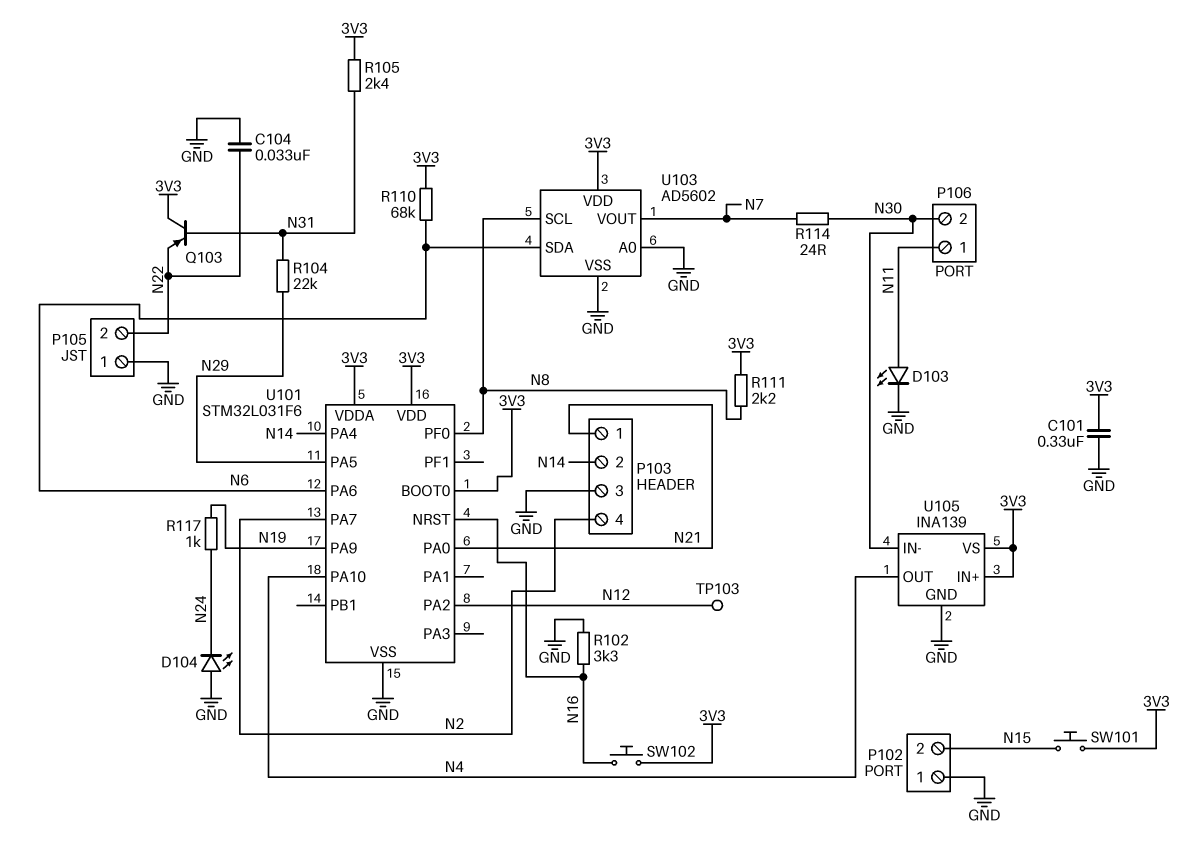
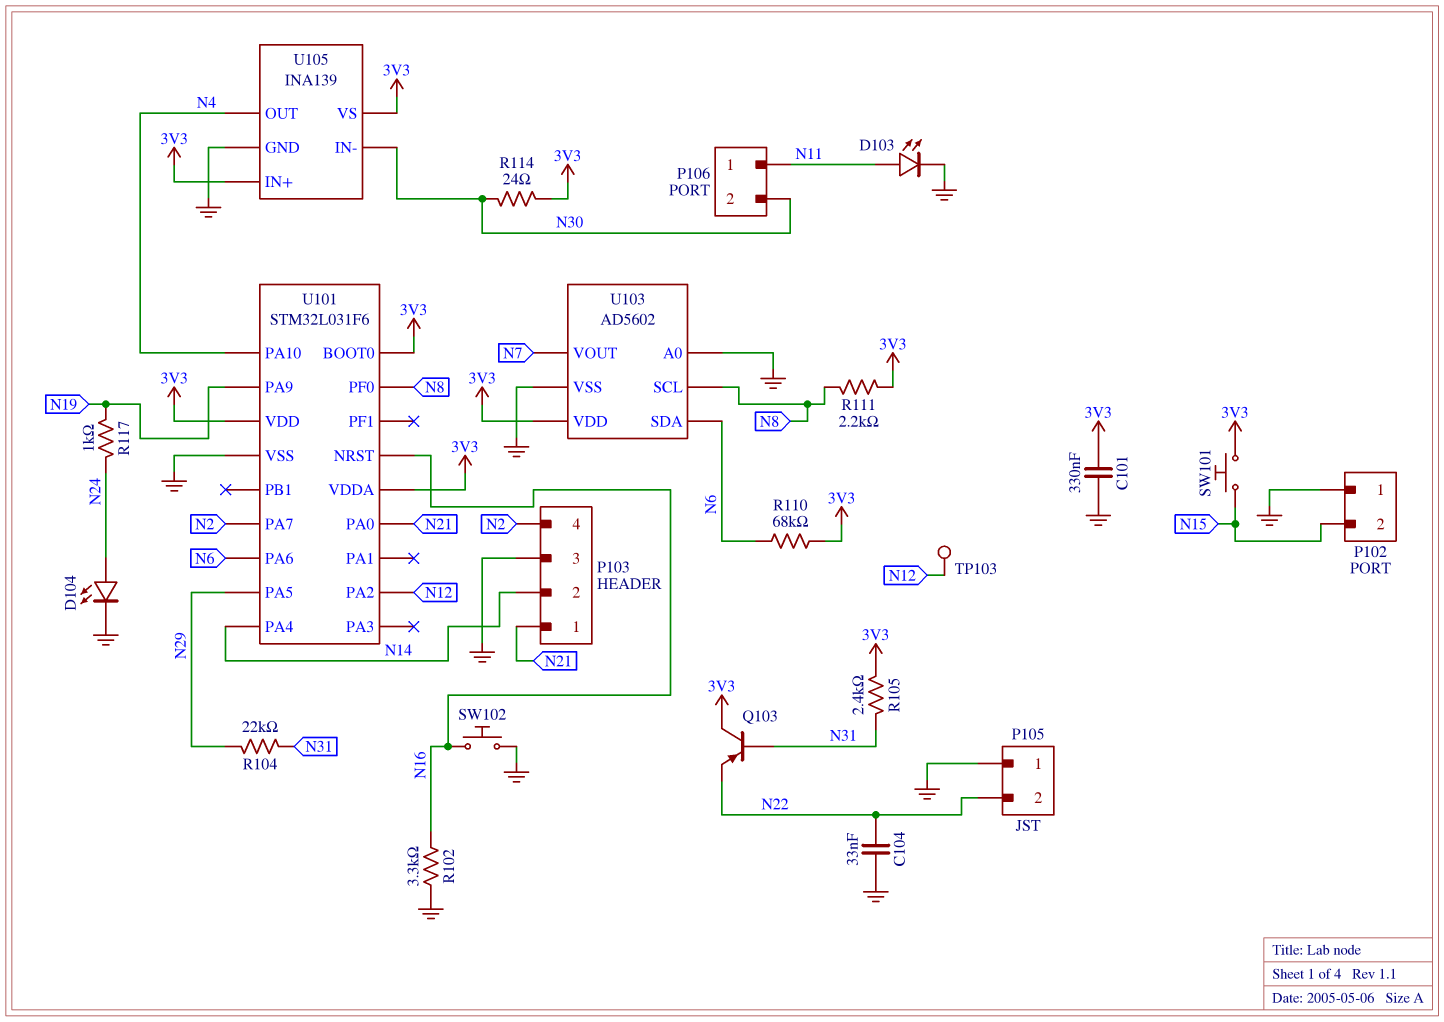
D104: LED (A GND, K N24) -> LED (A N24, K GND)
R114: 24 (N7, N30) -> 24 (3V3, N30)
SW102: button (3V3, N16) -> button (GND, N16)

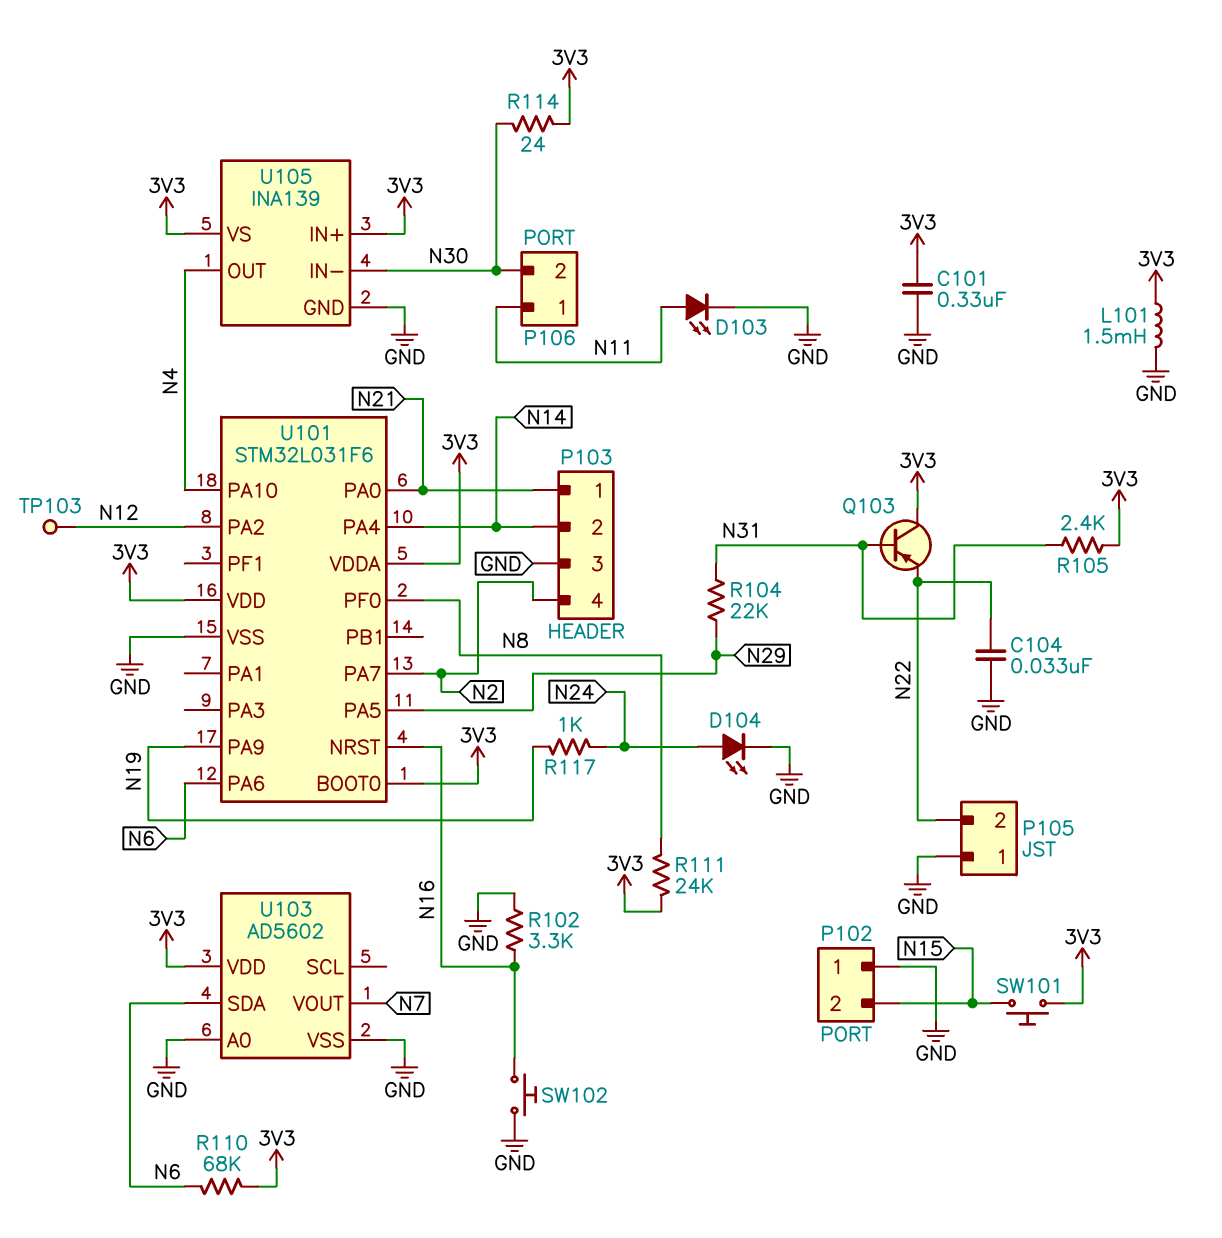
L101: none -> 1.5mH (3V3, GND)
R111: 2.2k (3V3, N8) -> 24k (3V3, N8)
U103 pin SCL: N8 -> none

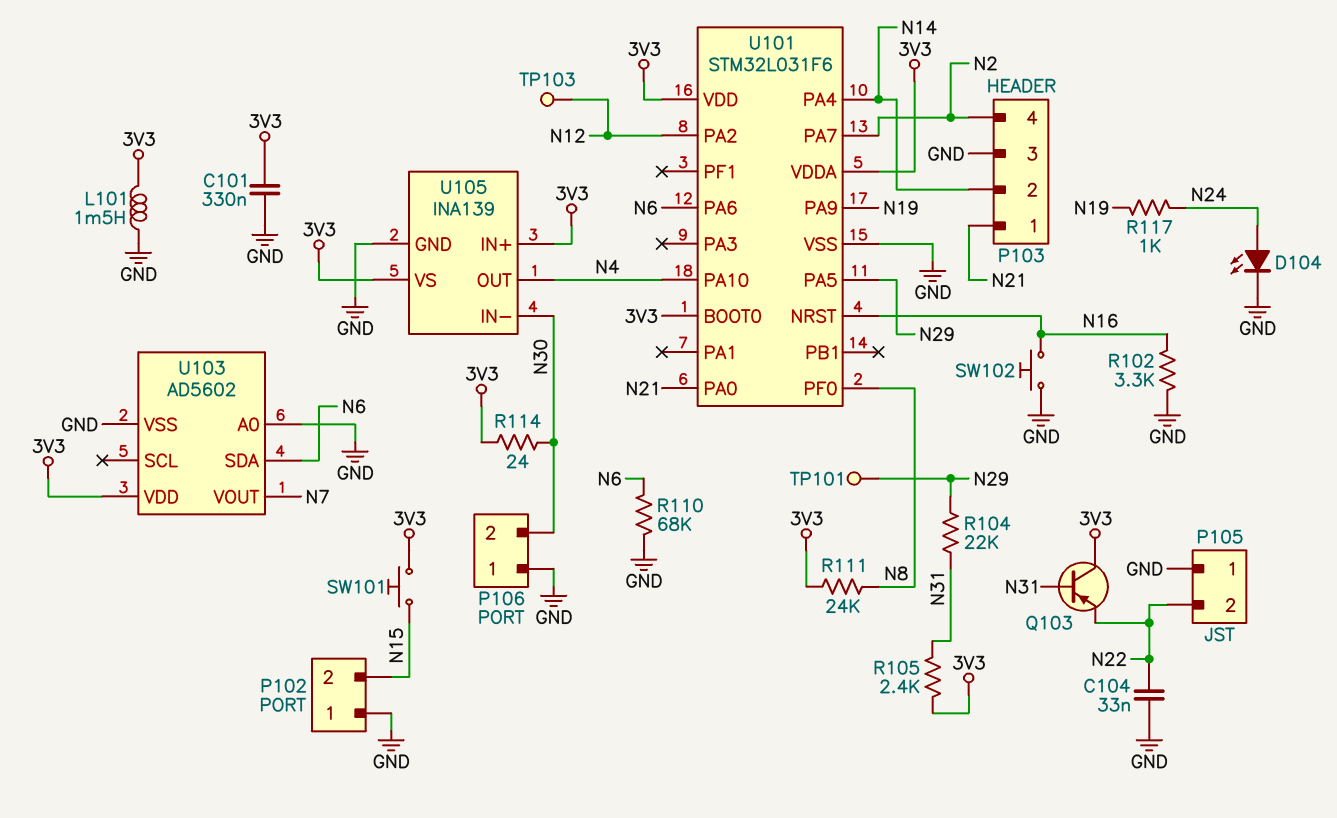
D103: LED (A N11, K GND) -> none
P106 pin 1: N11 -> GND
R110: 68k (3V3, N6) -> 68k (GND, N6)
TP101: none -> test point (N29)

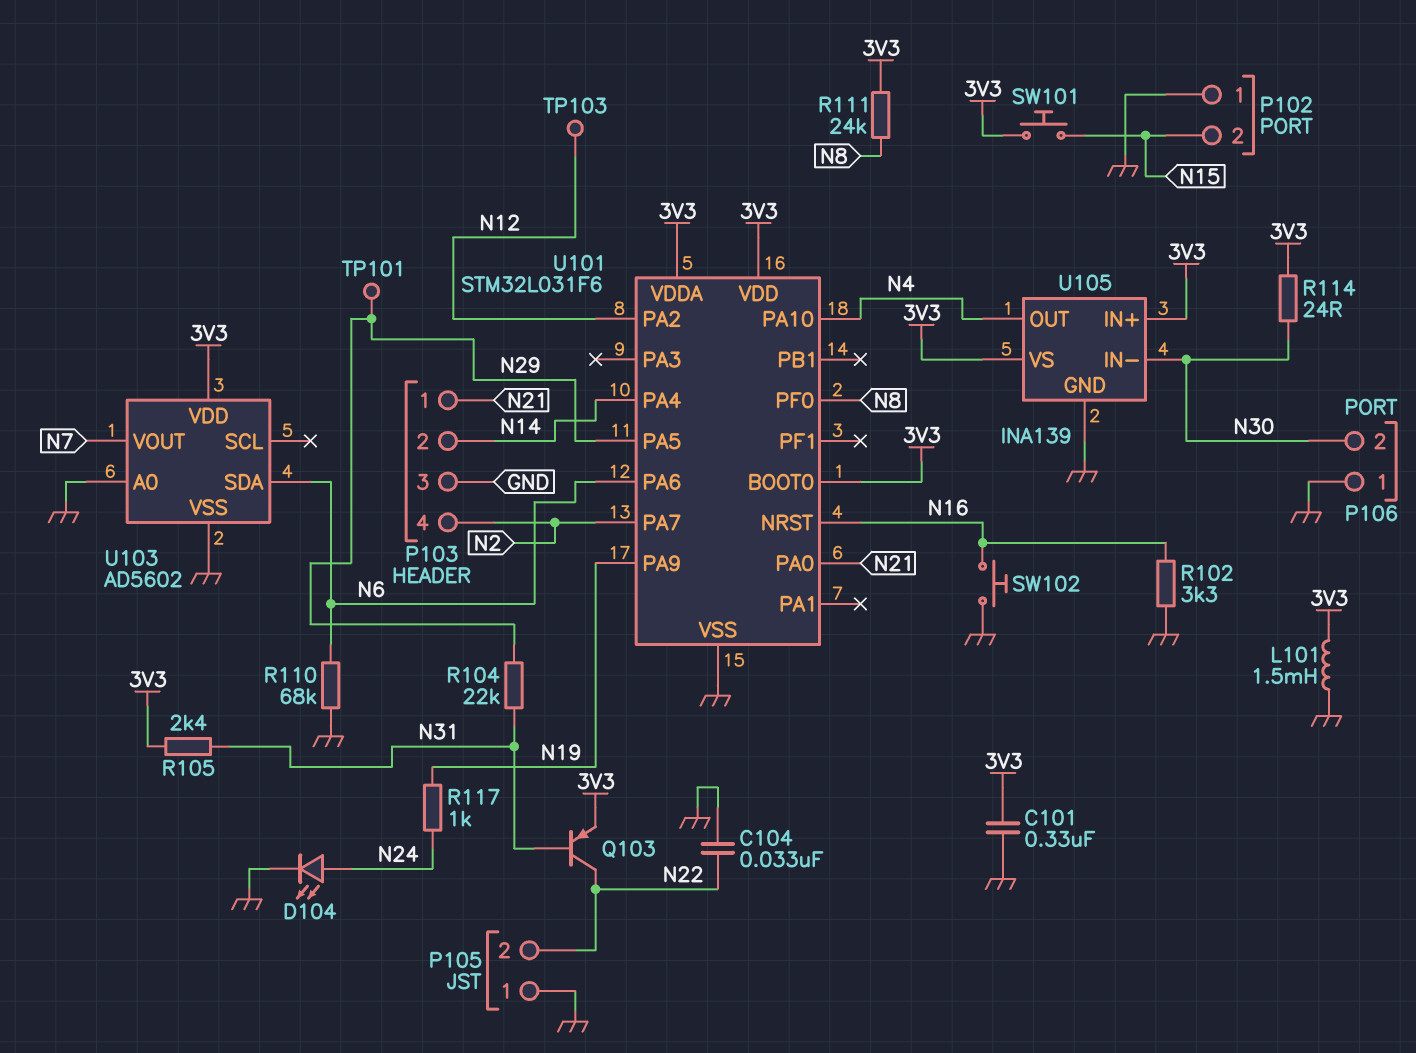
Q103: PNP (B N31, C 3V3, E N22) -> PNP (B N31, C N22, E 3V3)

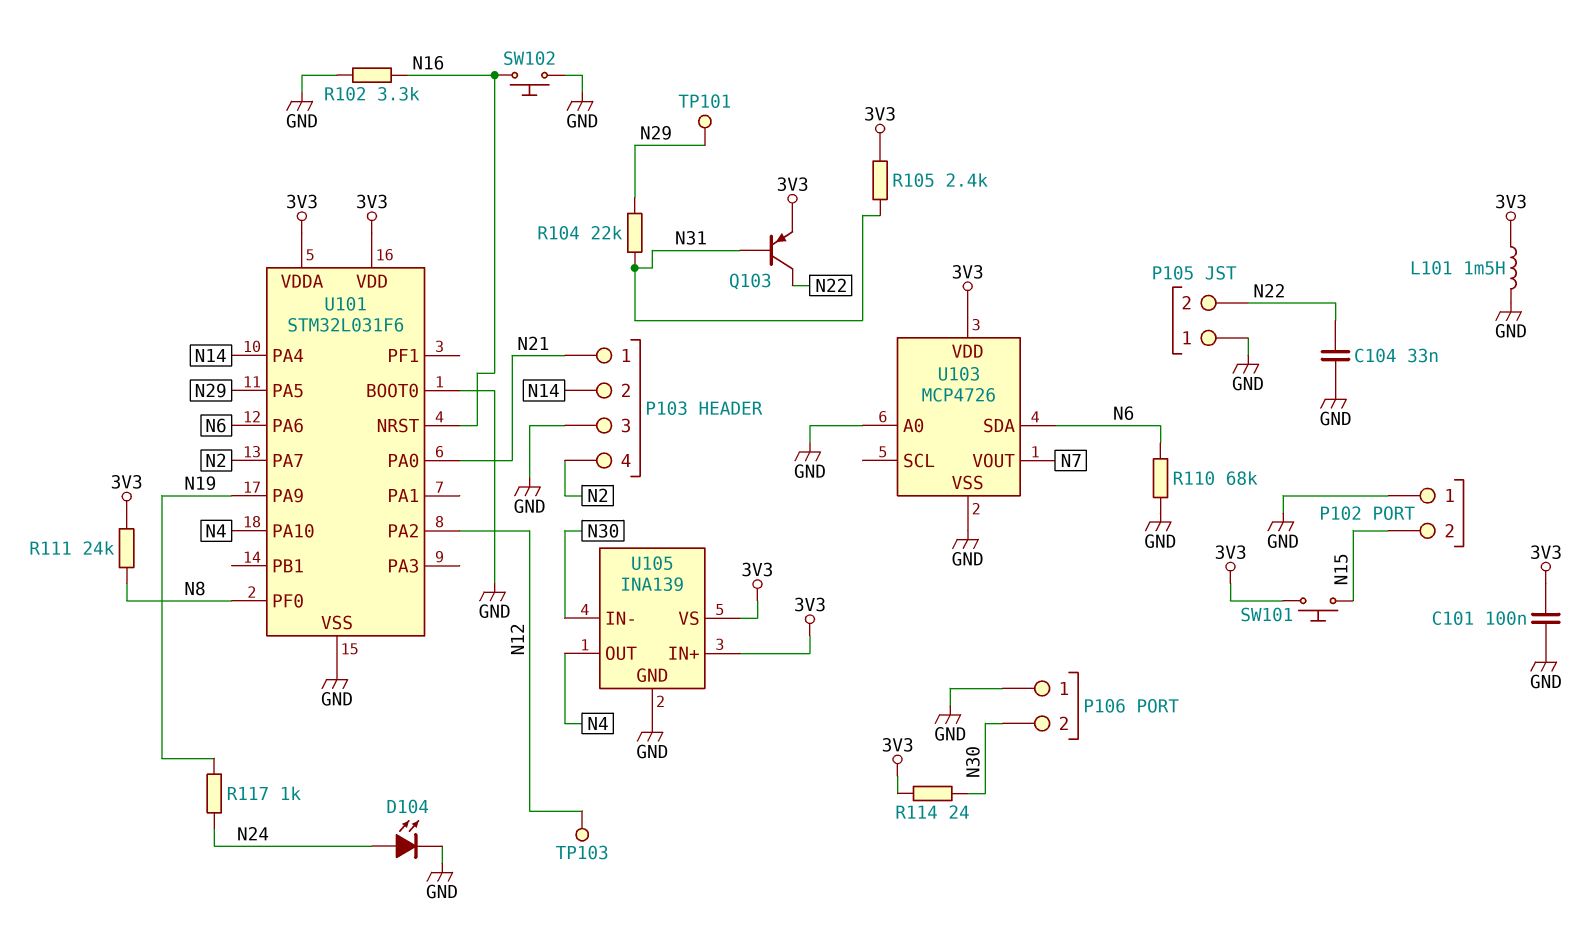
C101: 330nF (3V3, GND) -> 100nF (3V3, GND)
U101 pin BOOT0: 3V3 -> GND
U103: AD5602 -> MCP4726

